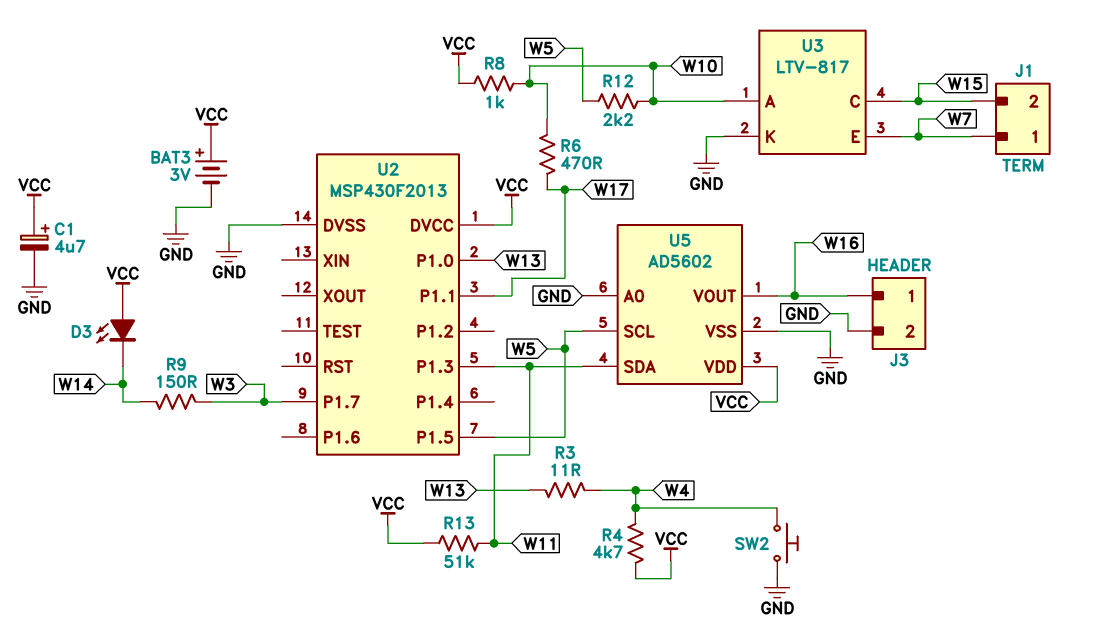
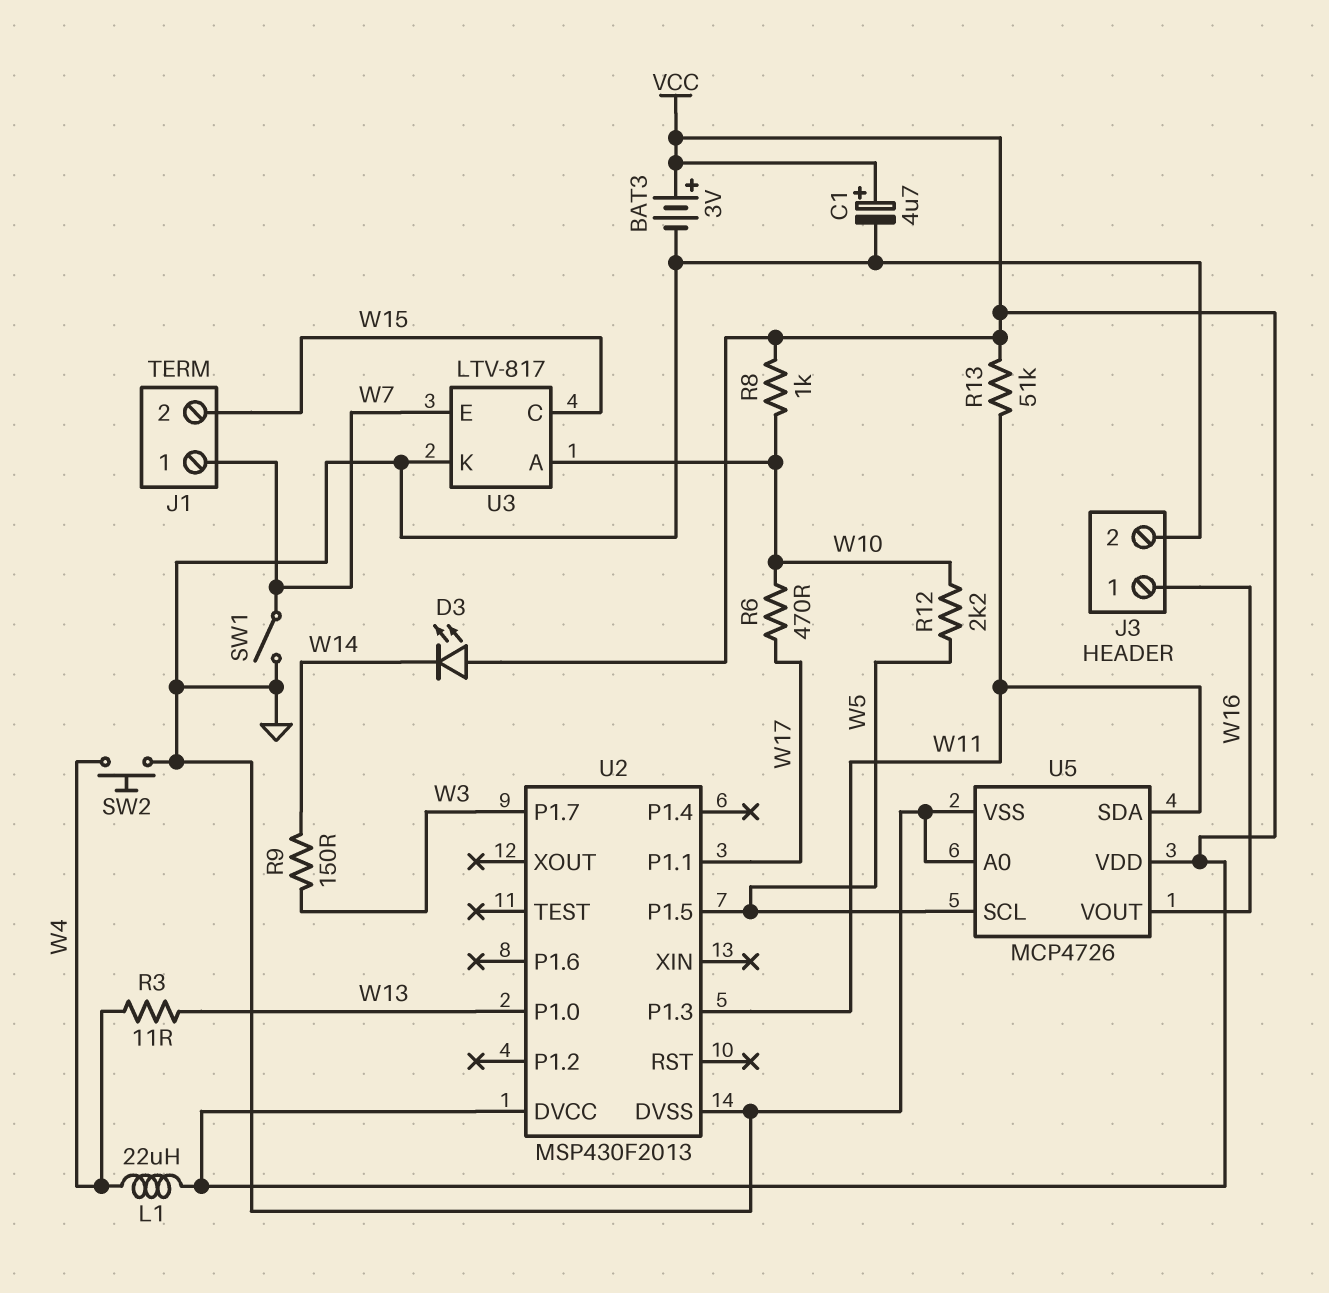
L1: none -> 22uH (VCC, W4)
R4: 4.7k (VCC, W4) -> none
SW1: none -> switch (GND, W7)
U5: AD5602 -> MCP4726

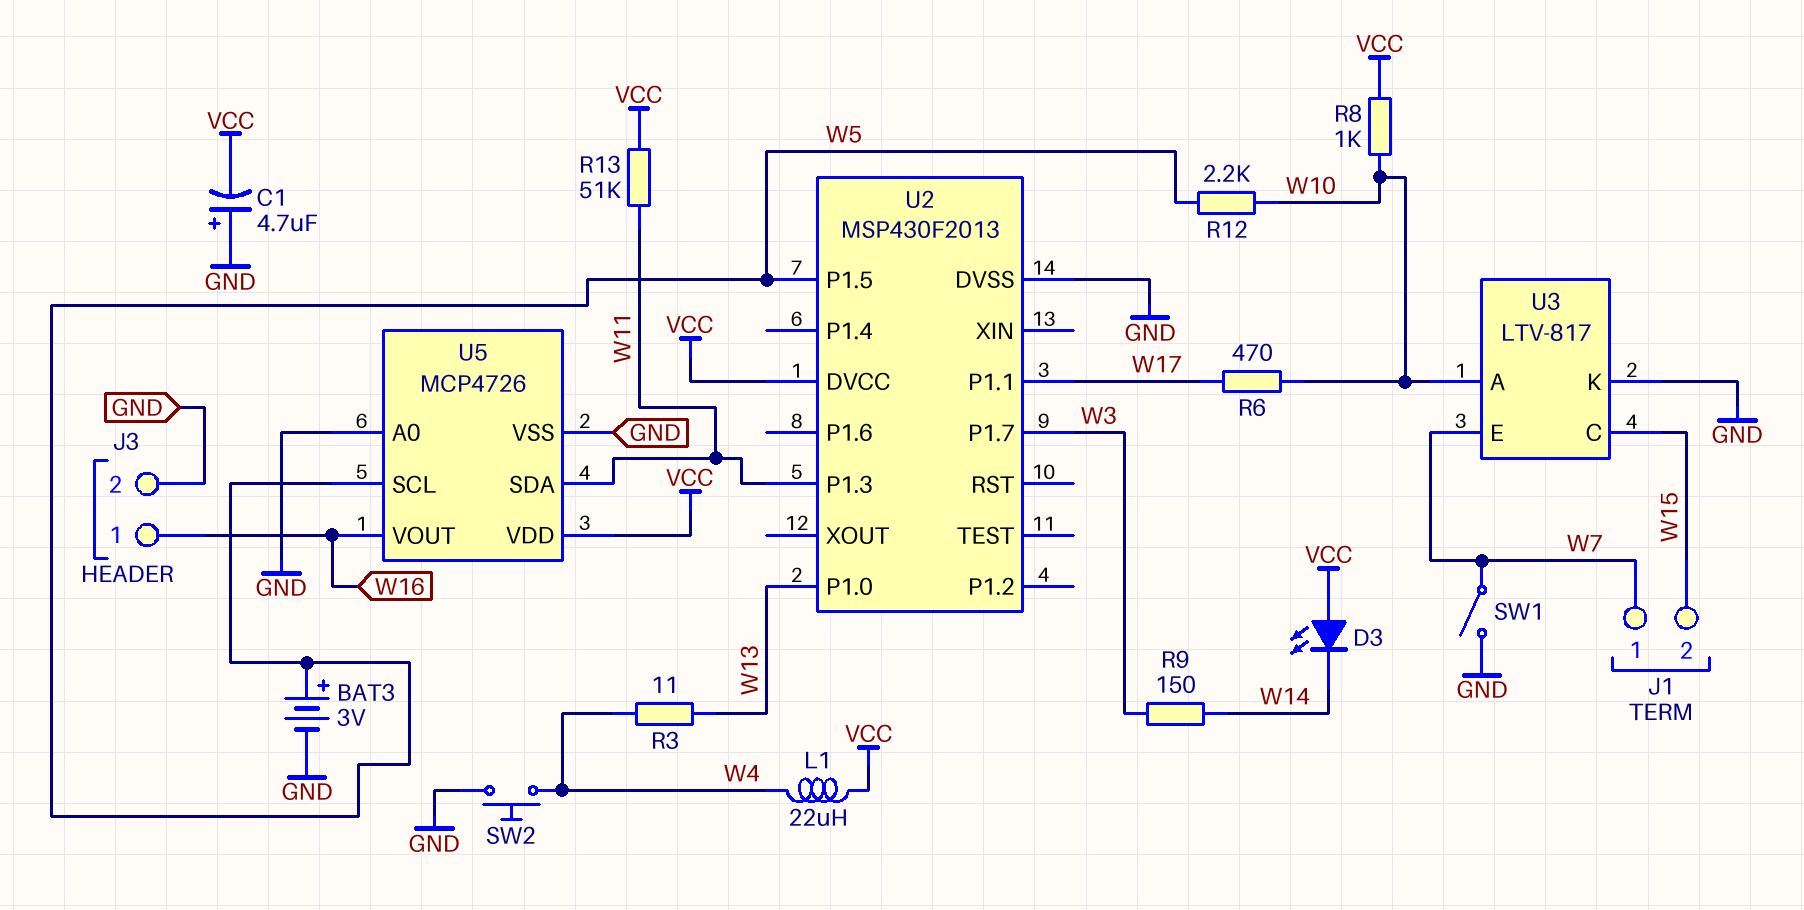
BAT3: 3V (plus VCC, minus GND) -> 3V (plus W5, minus GND)
C1: 4.7uF (plus VCC, minus GND) -> 4.7uF (plus GND, minus VCC)

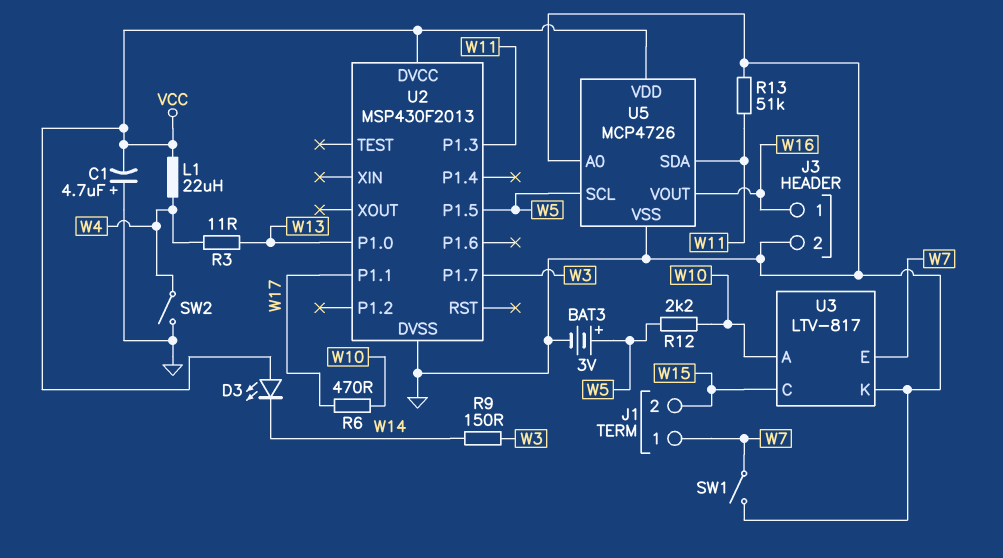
R8: 1k (VCC, W10) -> none
R13: 51k (VCC, W11) -> 51k (GND, W11)
SW2: button (GND, W4) -> switch (GND, W4)

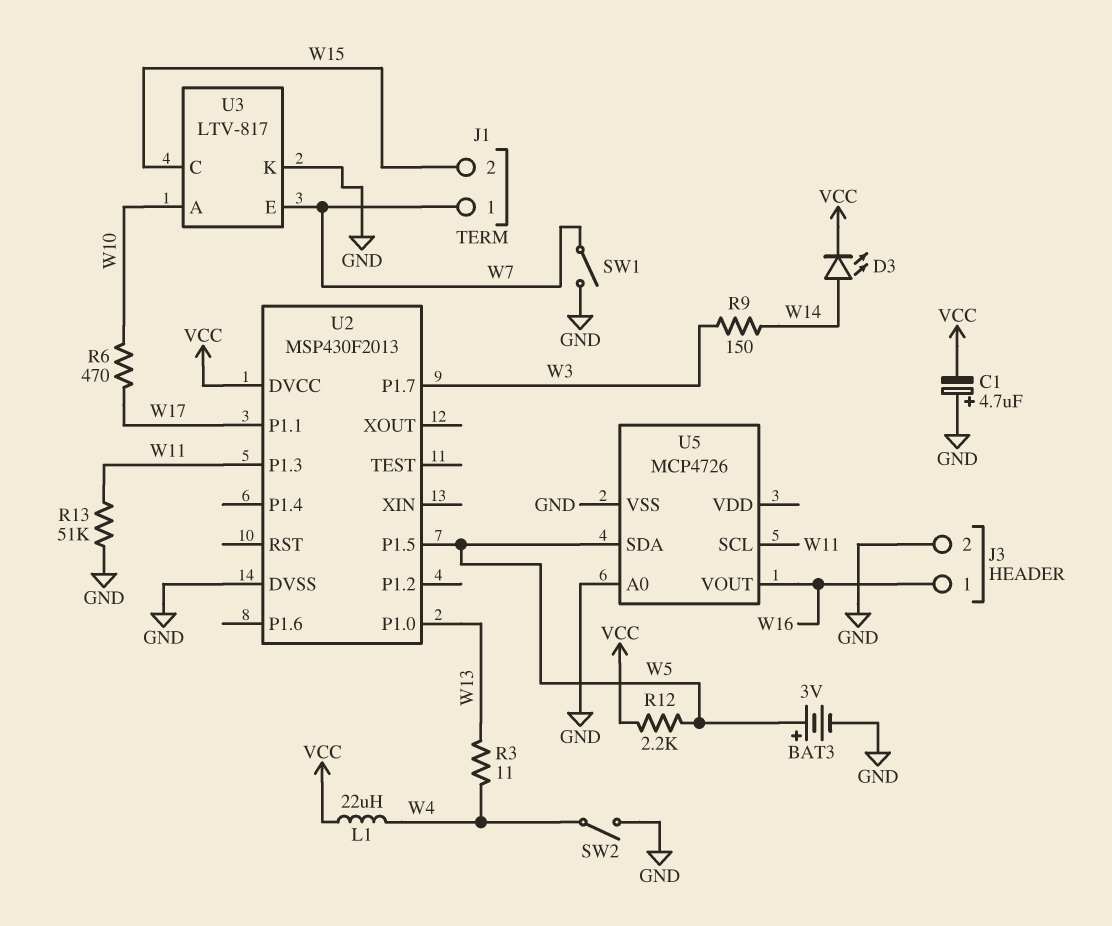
D3: LED (A VCC, K W14) -> LED (A W14, K VCC)
R12: 2.2k (W5, W10) -> 2.2k (VCC, W5)
U5 pin SCL: W5 -> W11
U5 pin SDA: W11 -> W5
U5 pin VDD: VCC -> none

